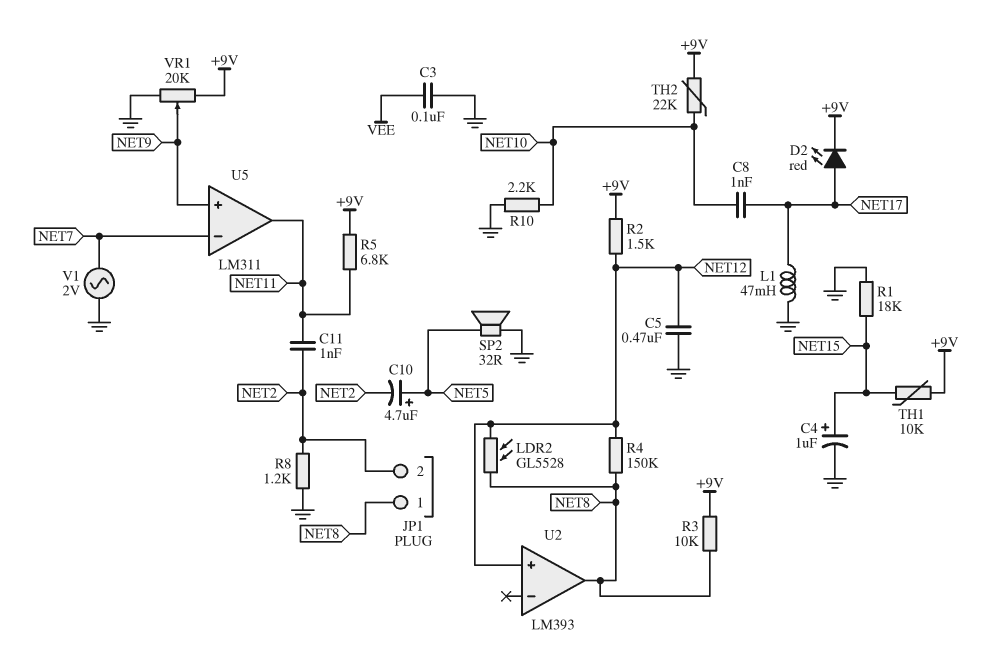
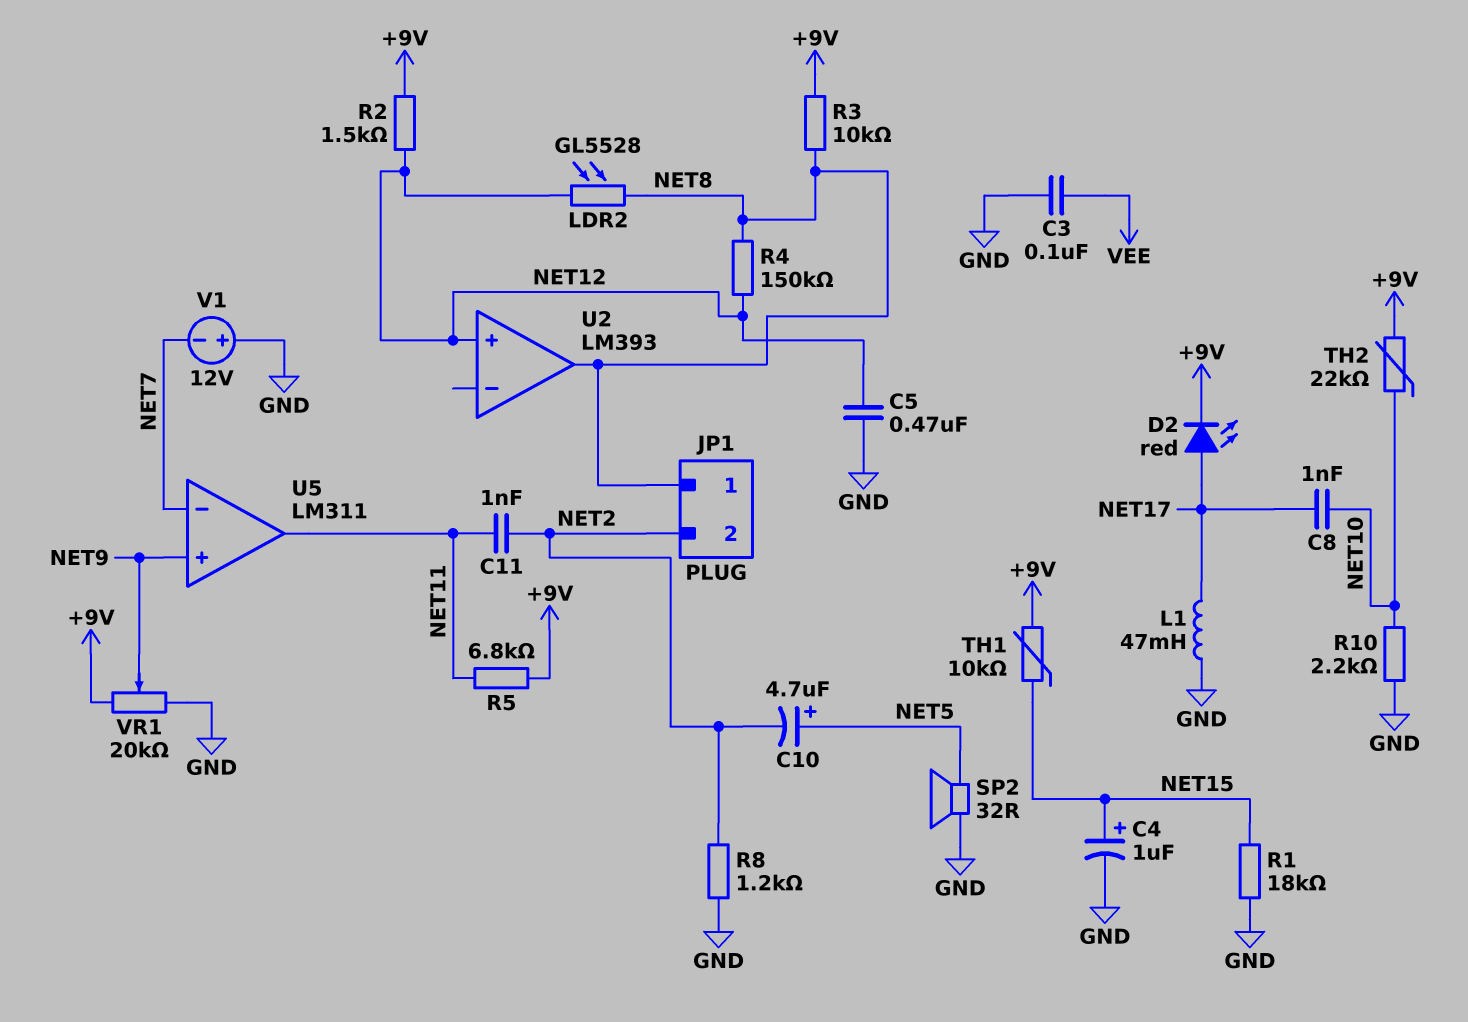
V1: AC 2V (GND, NET7) -> 12V (plus GND, minus NET7)

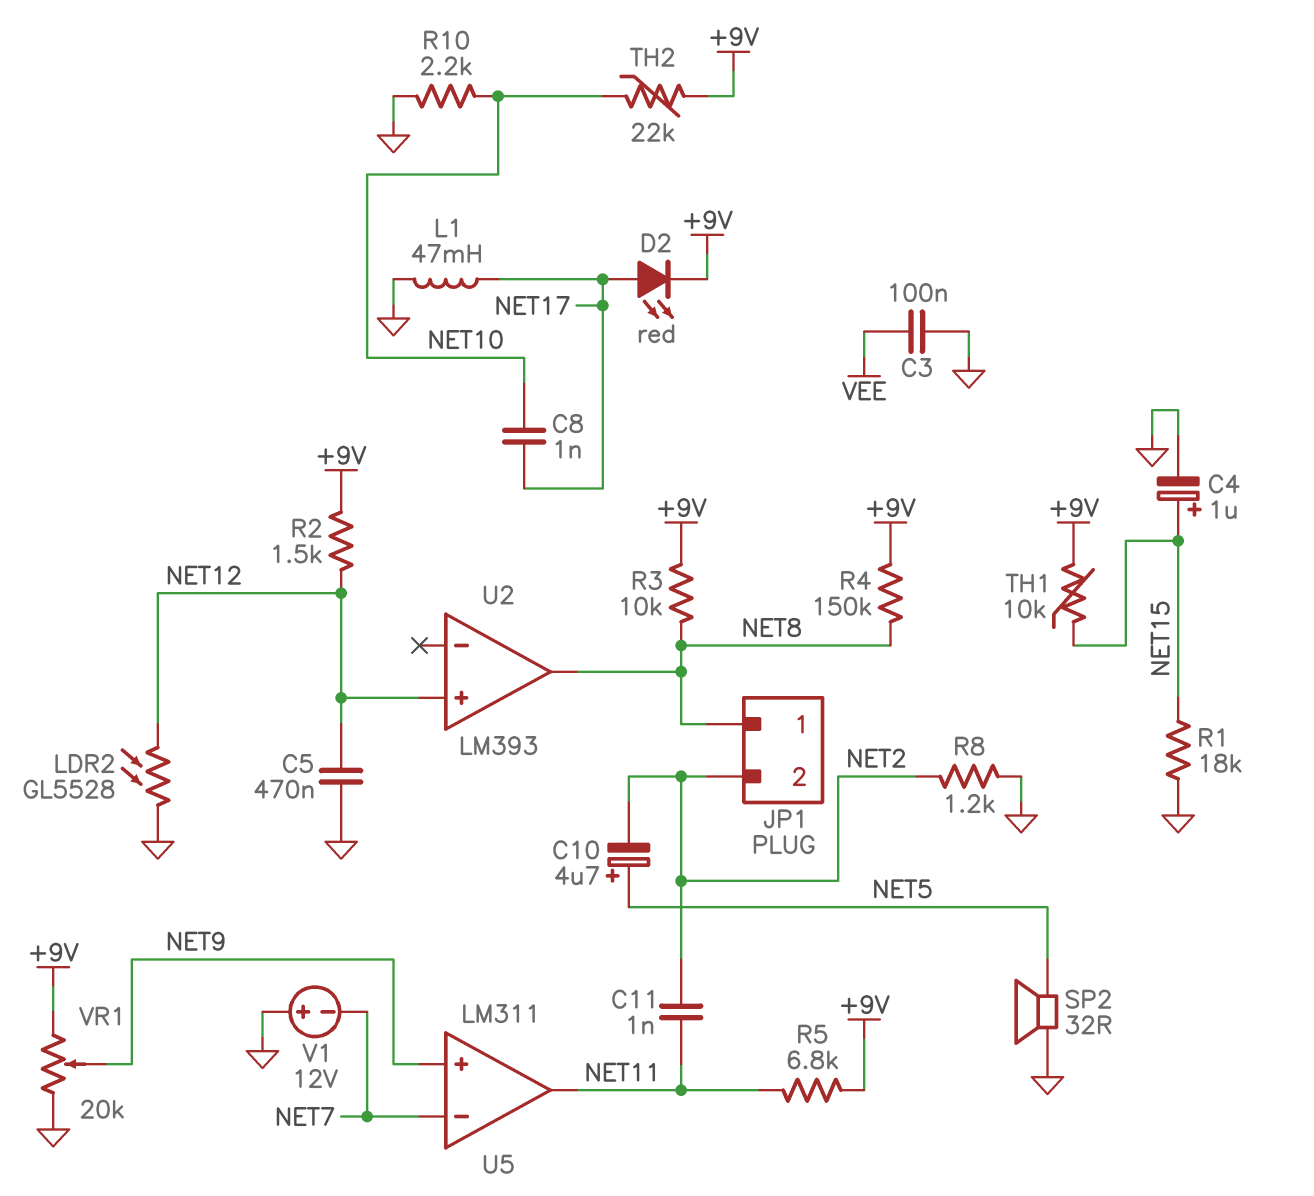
LDR2: GL5528 (NET8, NET12) -> GL5528 (GND, NET12)
R4: 150k (NET8, NET12) -> 150k (+9V, NET8)

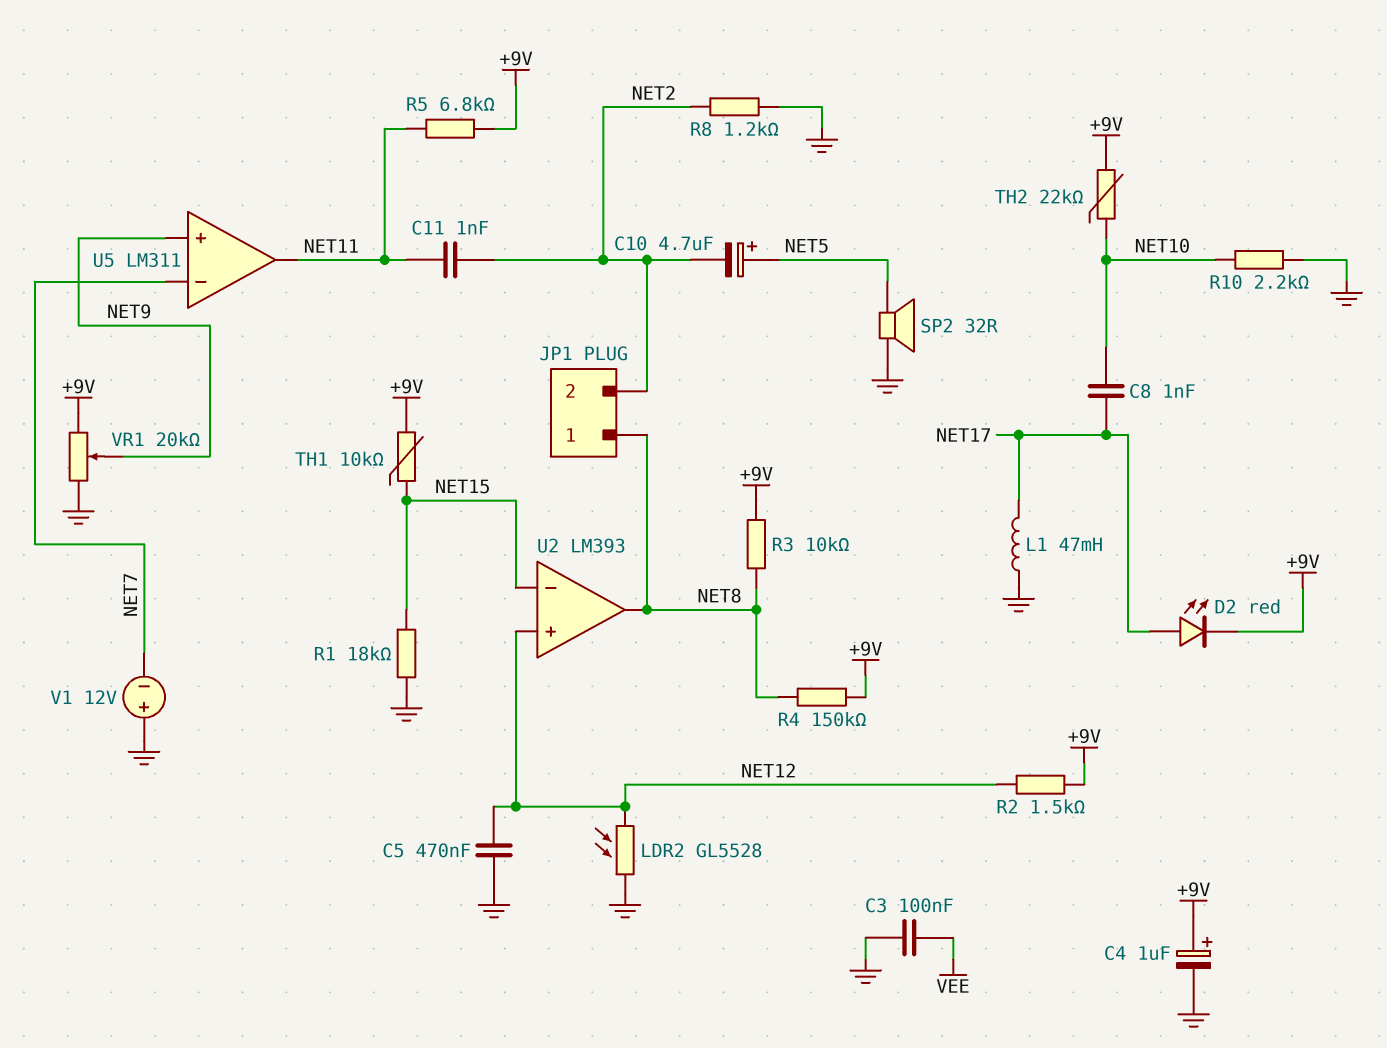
C4: 1uF (plus NET15, minus GND) -> 1uF (plus +9V, minus GND)
U2 pin in-: none -> NET15

